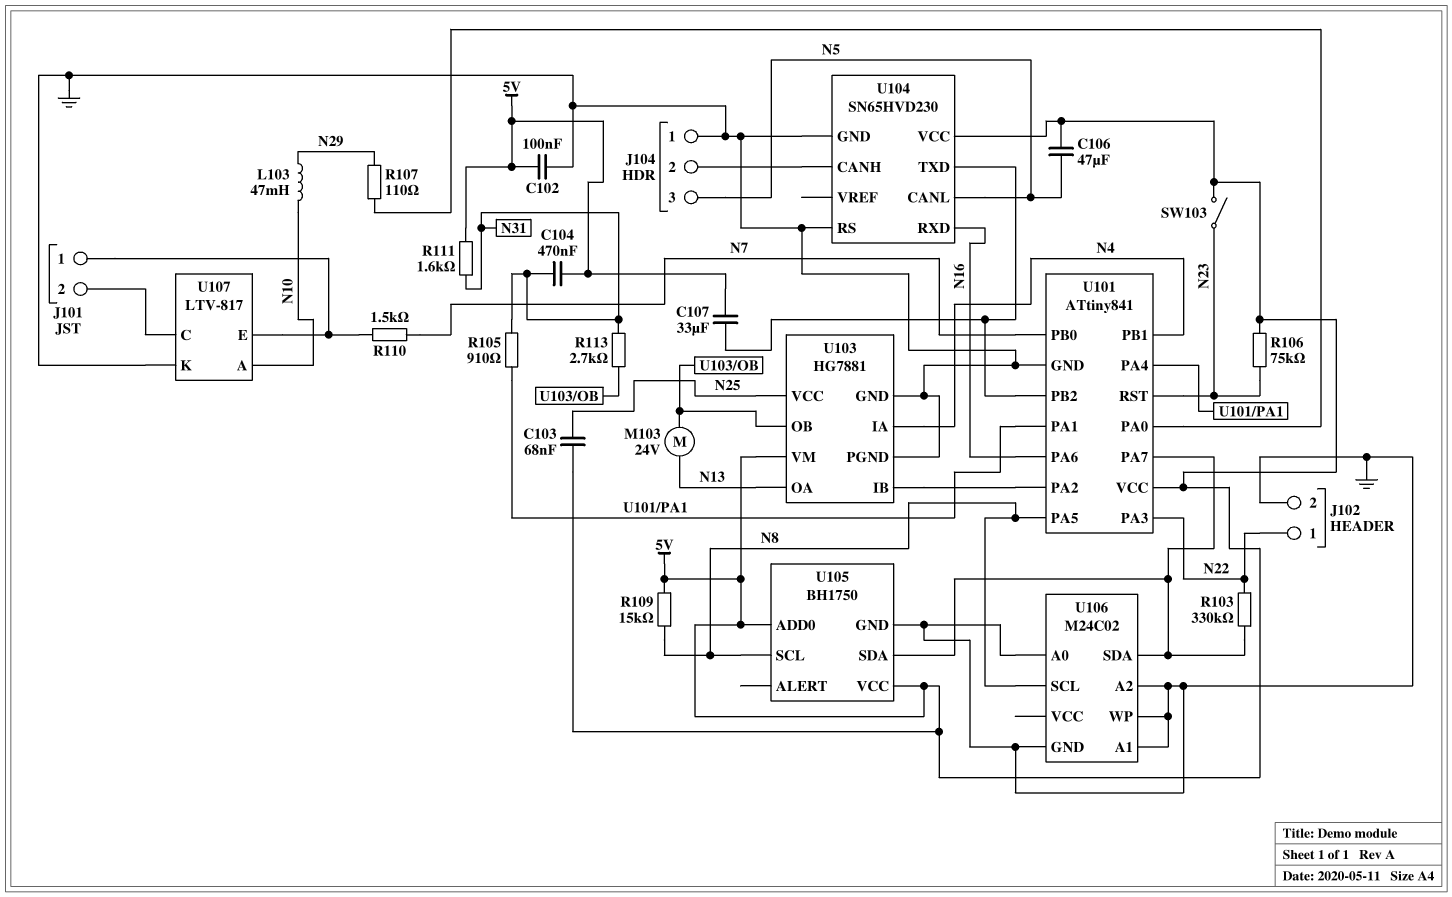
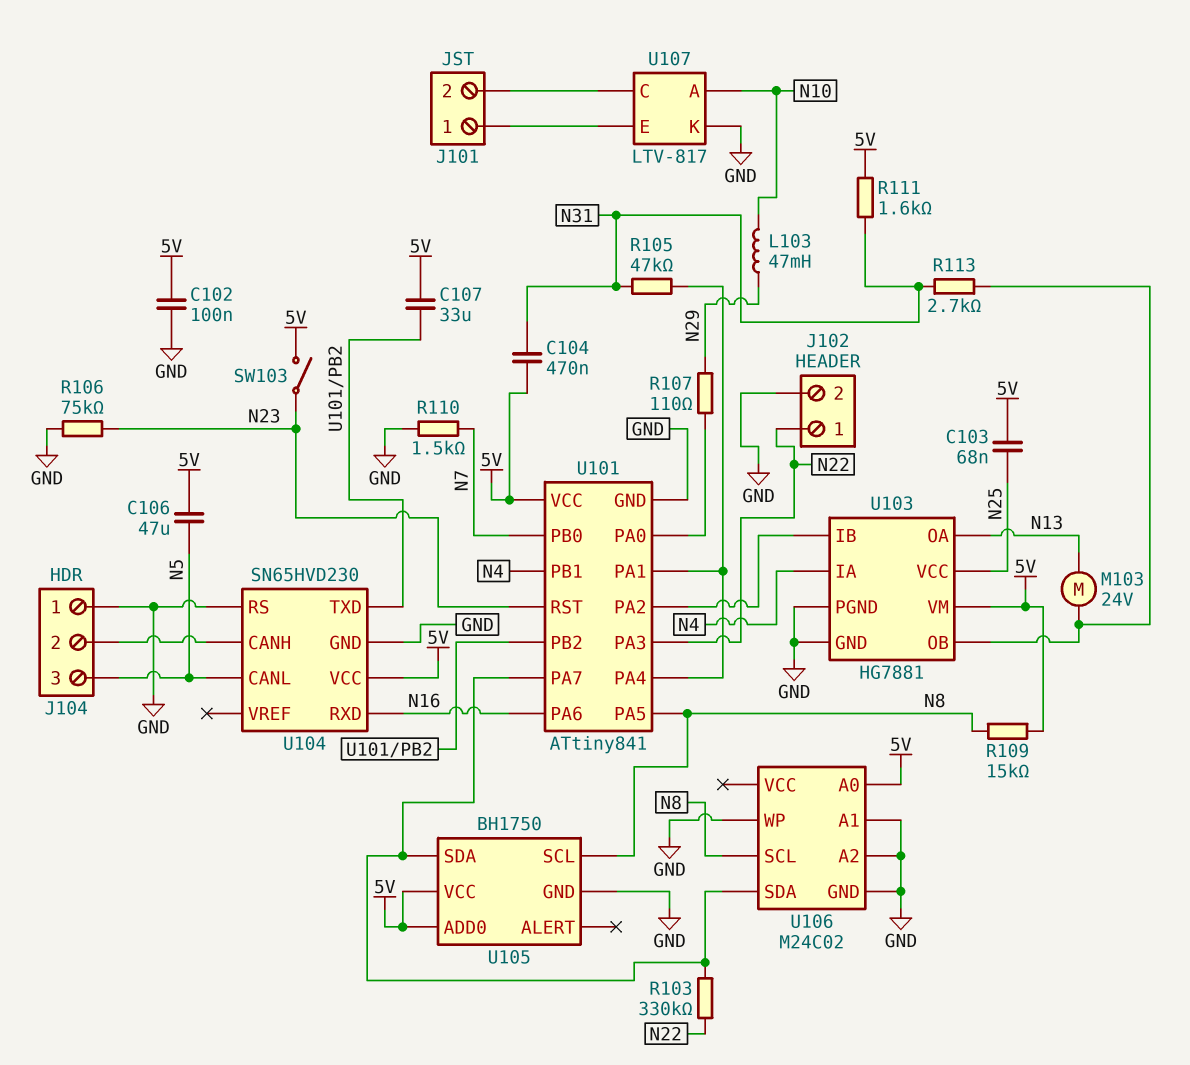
R105: 910 (N31, U101/PA1) -> 47k (N31, U101/PA1)
R106: 75k (5V, N23) -> 75k (GND, N23)
R110: 1.5k (J101/1, N7) -> 1.5k (GND, N7)
U106 pin A0: GND -> 5V

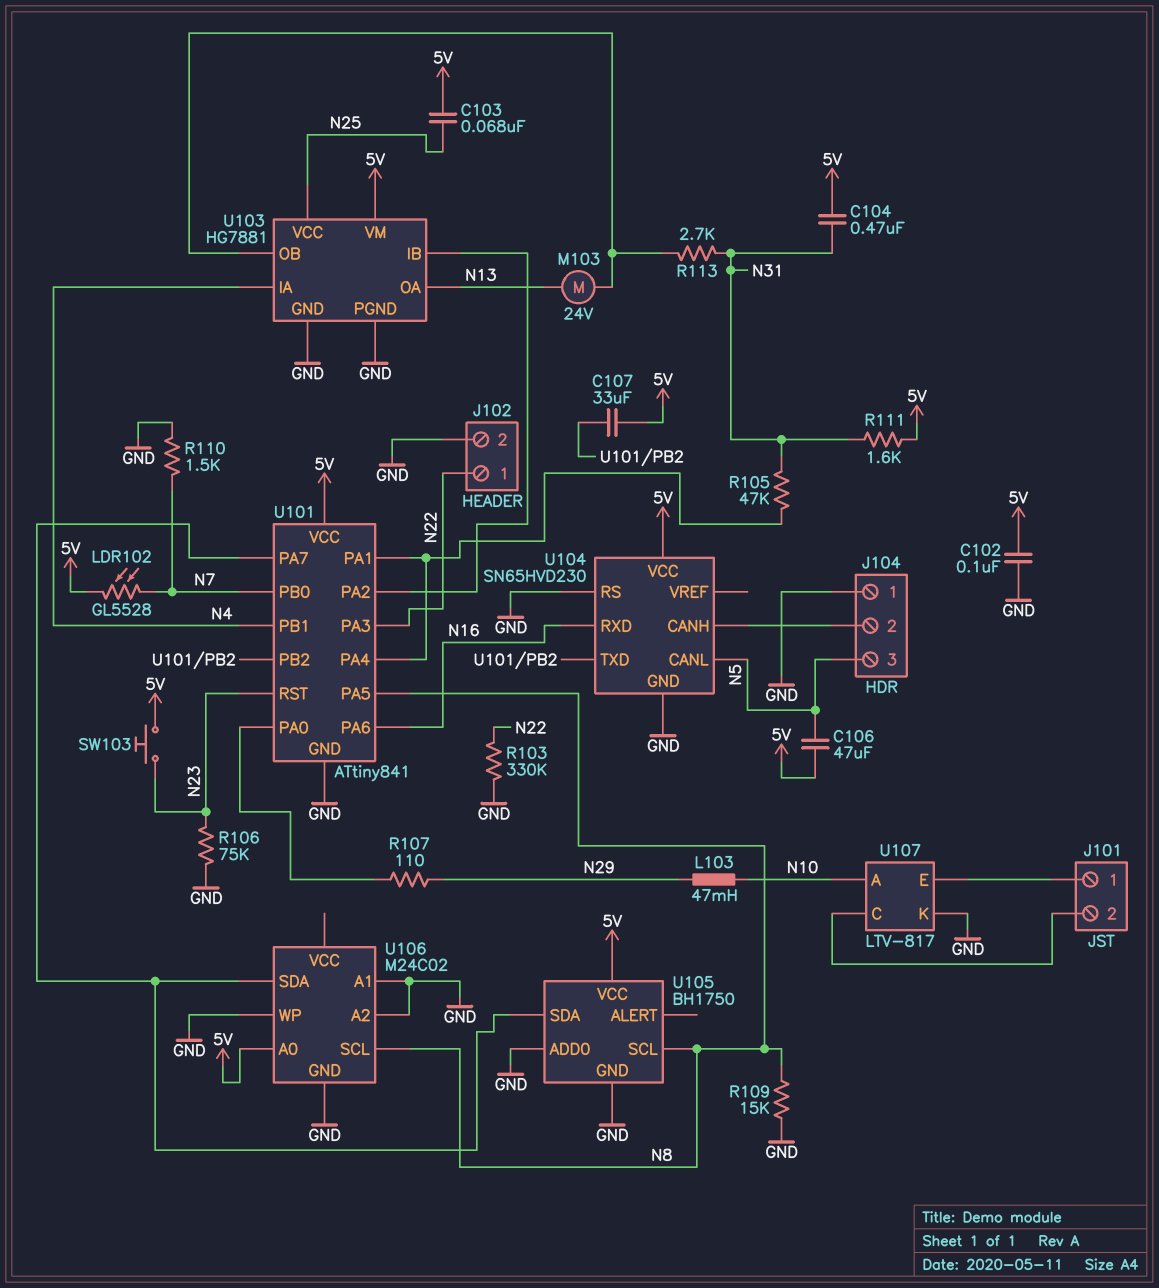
LDR102: none -> GL5528 (5V, N7)
R103: 330k (N22, U101/PA7) -> 330k (GND, N22)
R109: 15k (5V, N8) -> 15k (GND, N8)
SW103: switch (5V, N23) -> button (5V, N23)
U105 pin ADD0: 5V -> GND

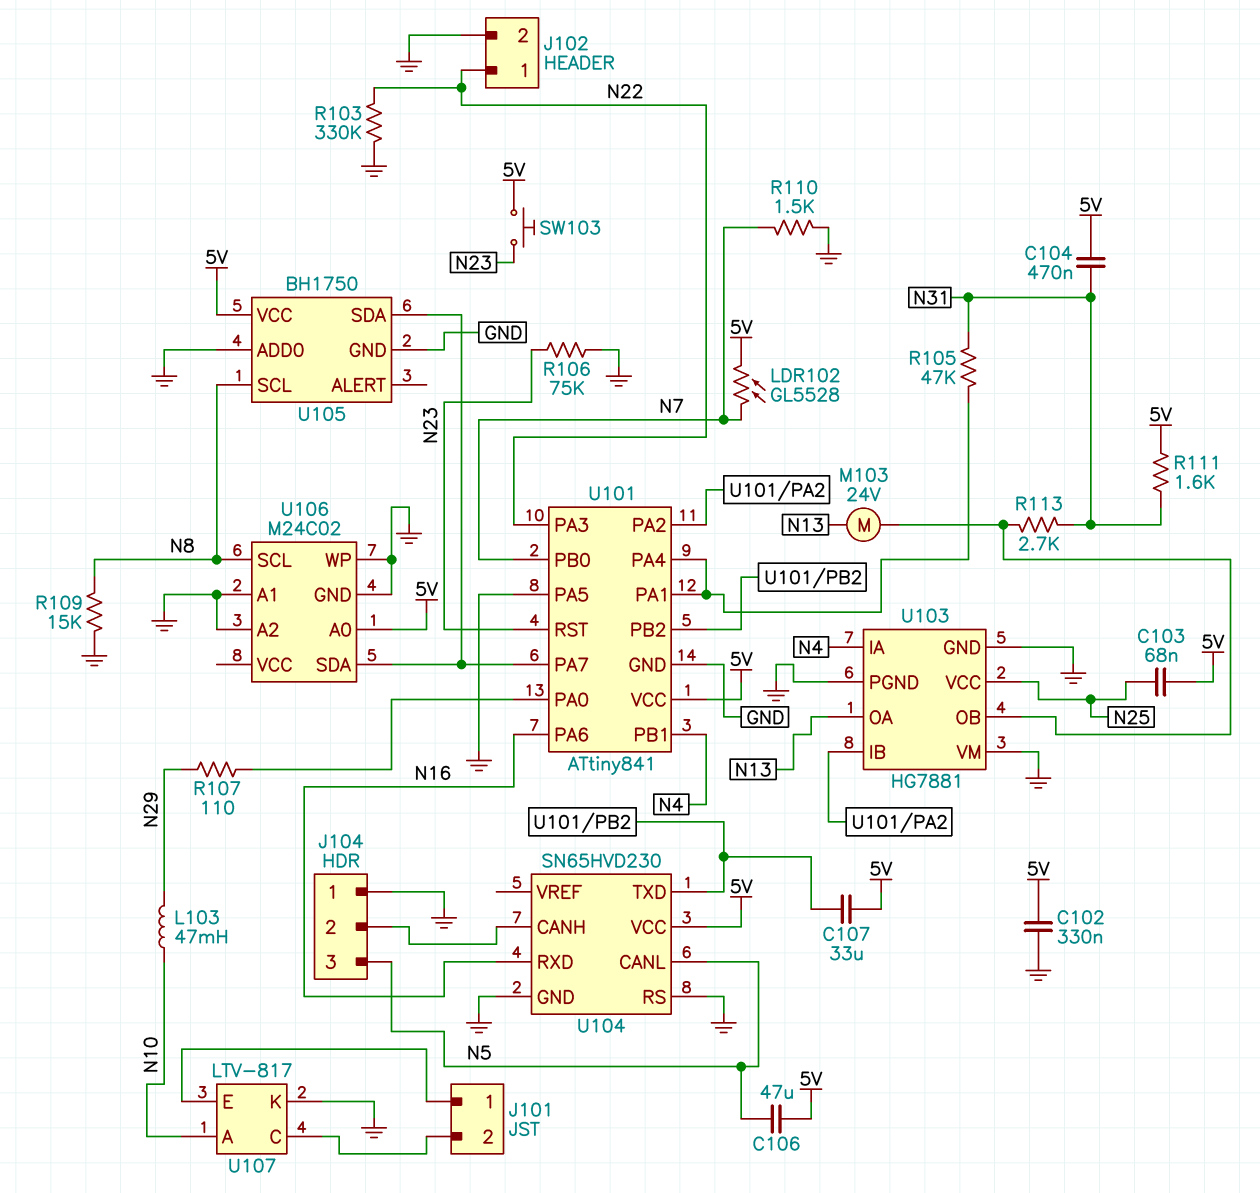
C102: 100nF (5V, GND) -> 330nF (5V, GND)
U101 pin PA5: N8 -> GND
U103 pin VM: 5V -> GND

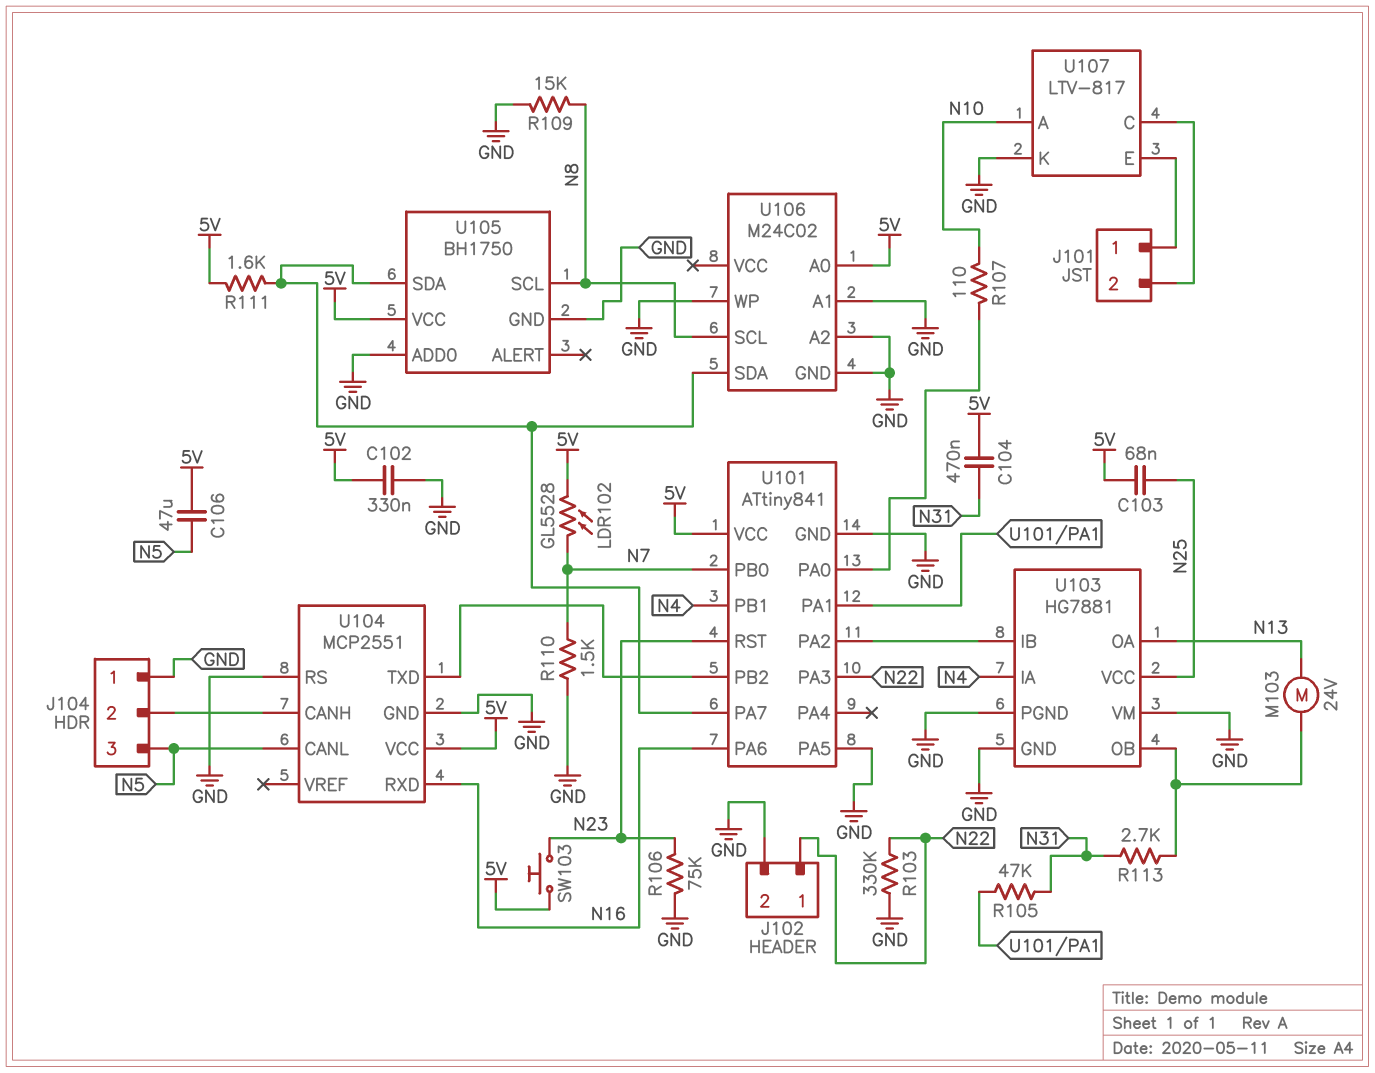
C107: 33uF (5V, U101/PB2) -> none
L103: 47mH (N10, N29) -> none
R107: 110 (N29, U101/PA0) -> 110 (N10, U101/PA0)
R111: 1.6k (5V, N31) -> 1.6k (5V, U101/PA7)
U101 pin PA4: U101/PA1 -> none
U104: SN65HVD230 -> MCP2551

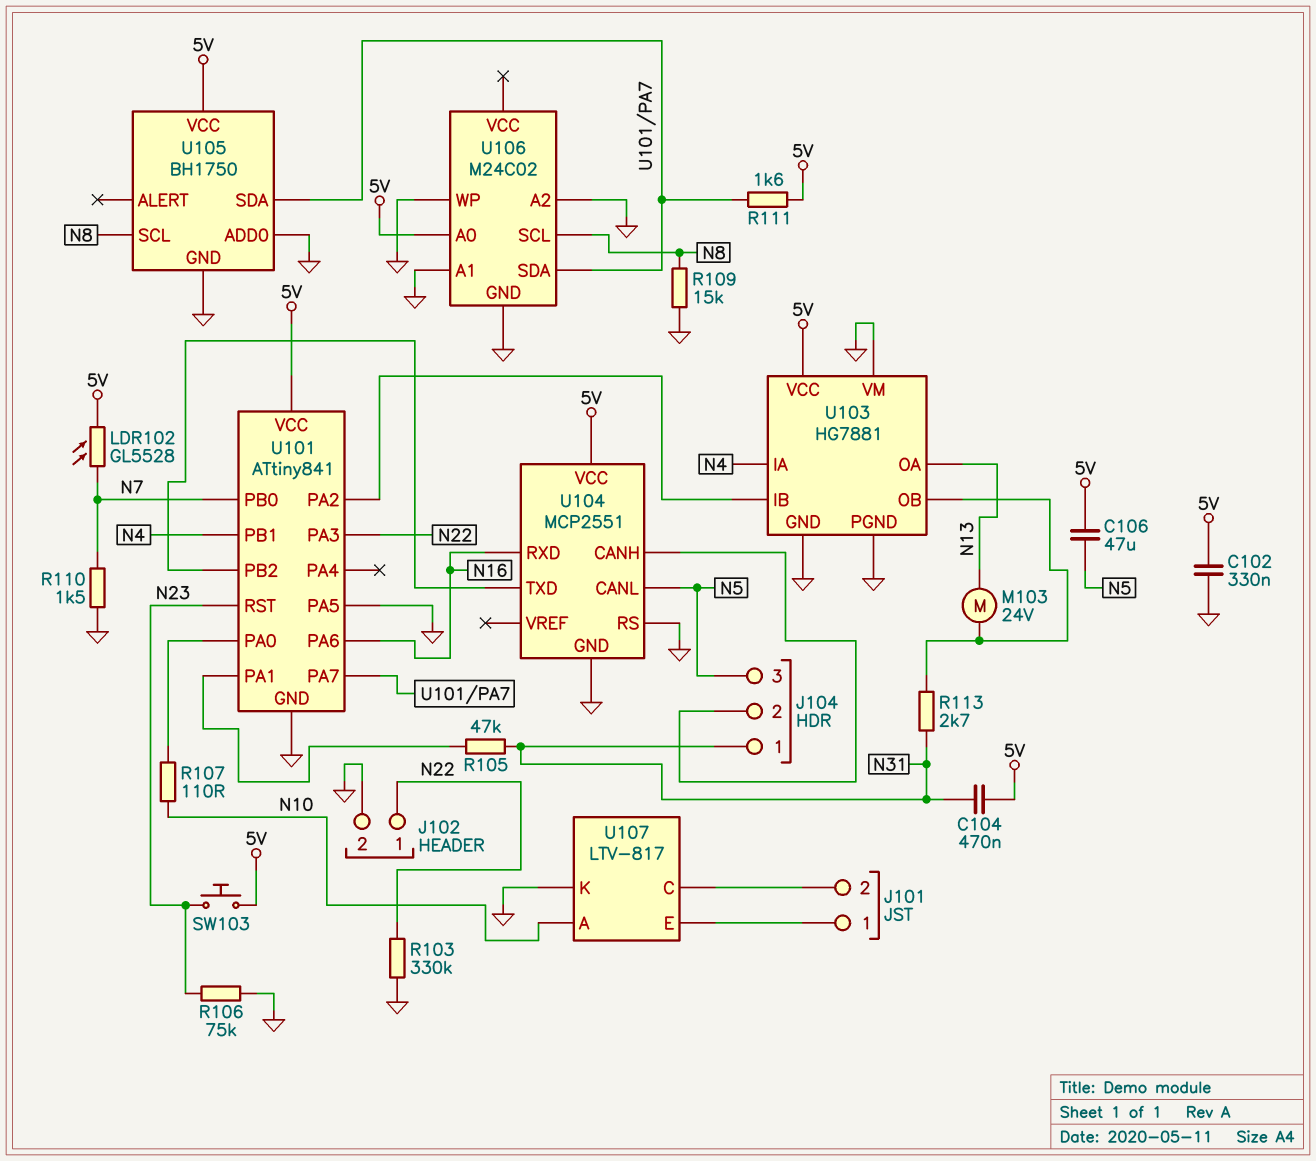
C103: 68nF (5V, N25) -> none
J104 pin 1: GND -> N31
U103 pin VCC: N25 -> 5V

